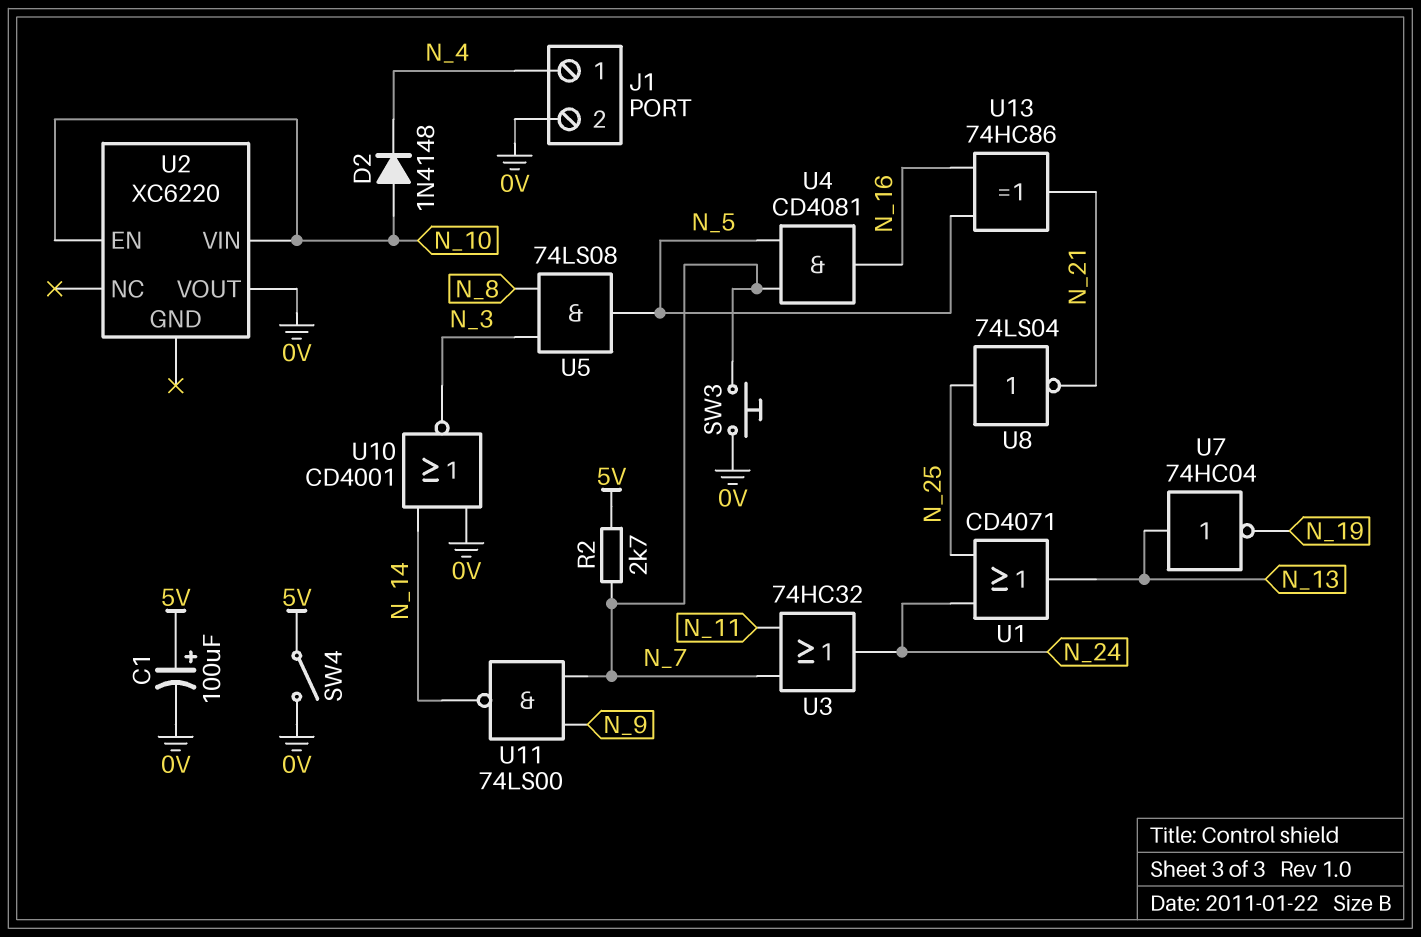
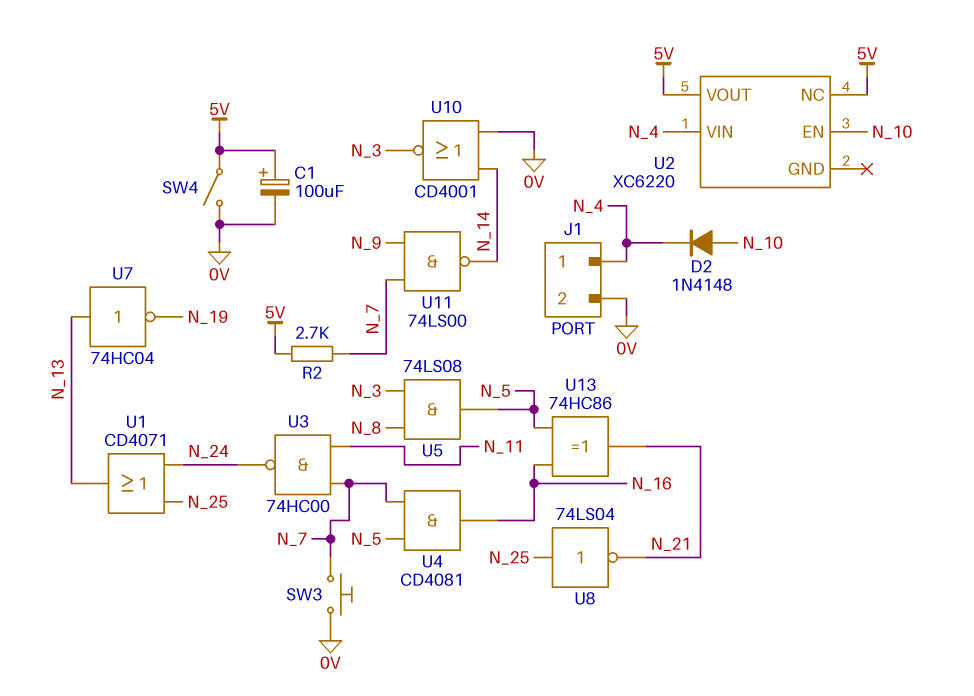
U2 pin NC: none -> 5V
U2 pin VIN: N_10 -> N_4
U2 pin VOUT: 0V -> 5V
U3: OR 74HC32 (in N_7, in N_11, out N_24) -> NAND 74HC00 (in N_7, in N_11, out N_24)

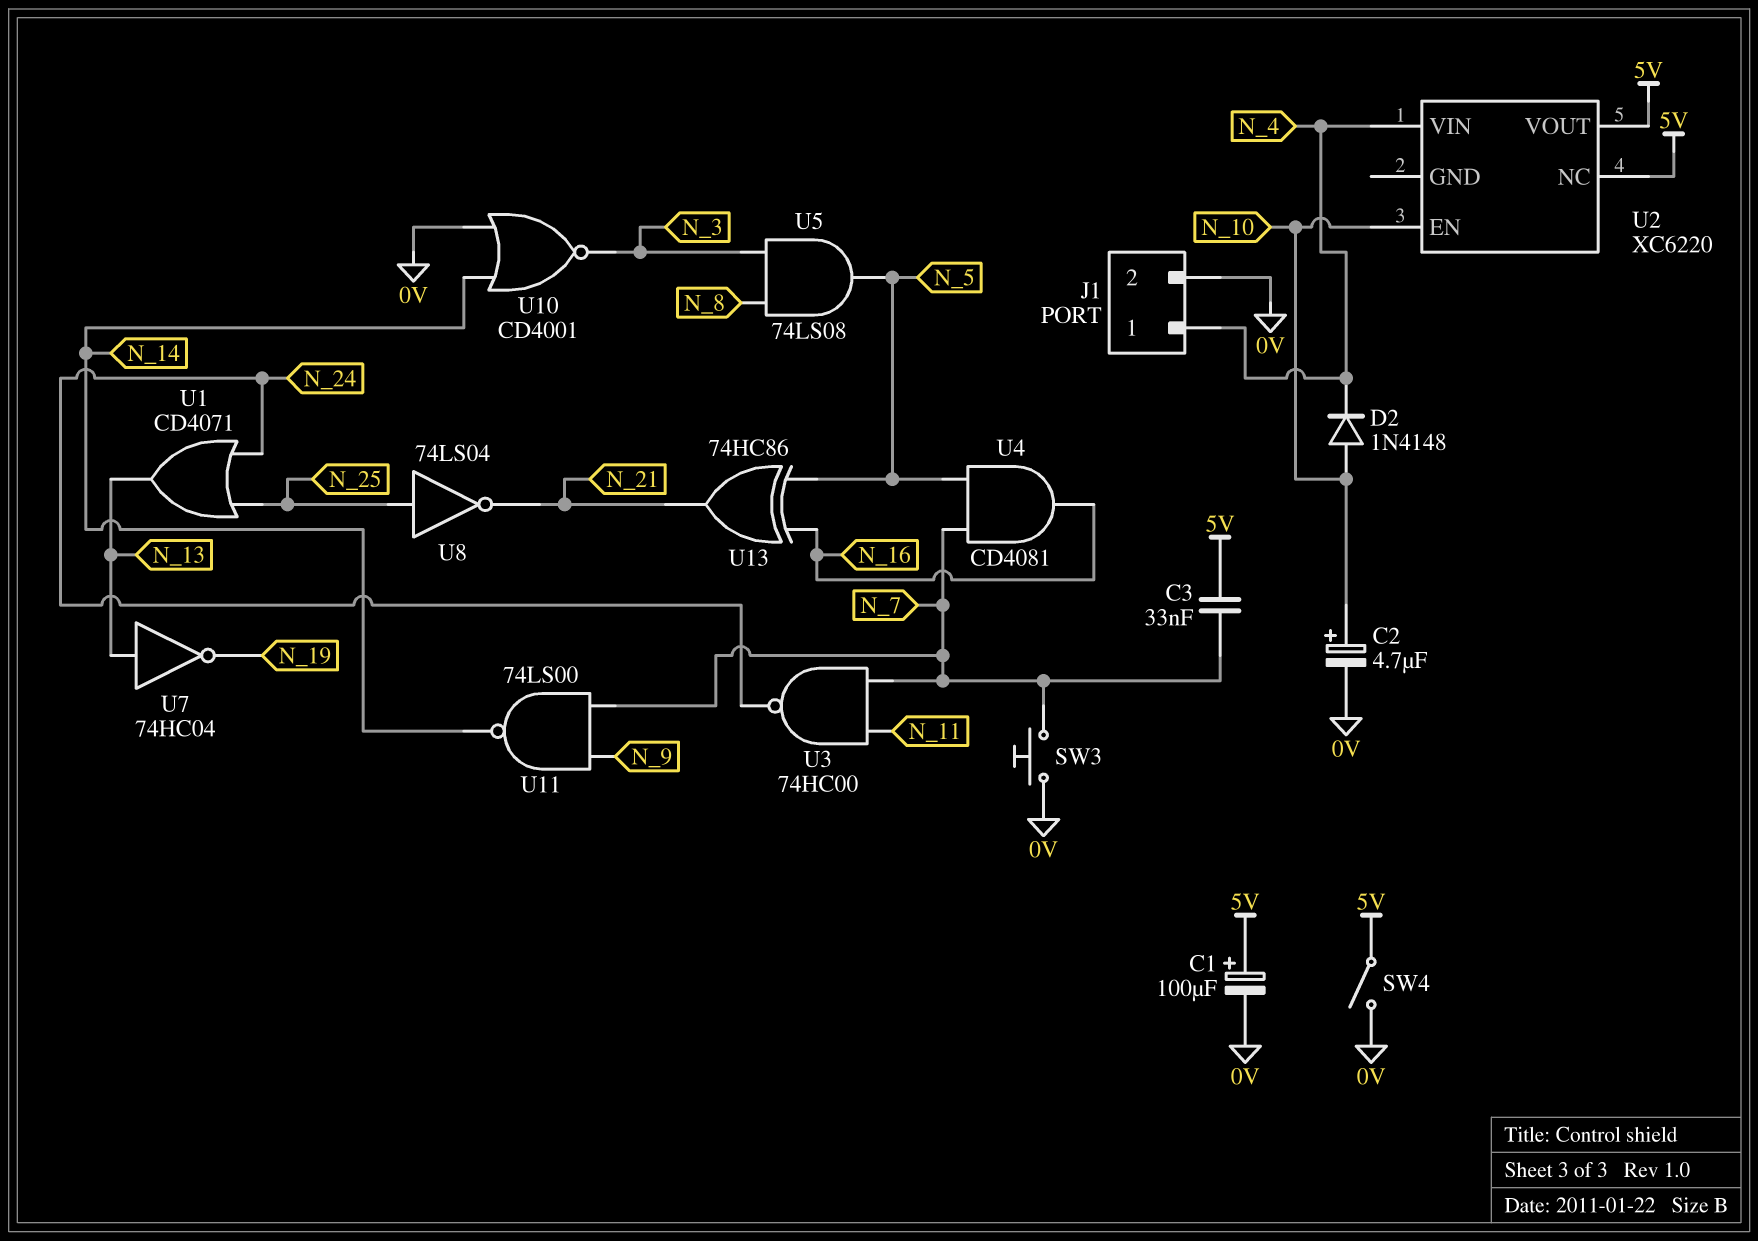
C2: none -> 4.7uF (plus N_10, minus 0V)
C3: none -> 33nF (5V, N_7)
R2: 2.7k (5V, N_7) -> none

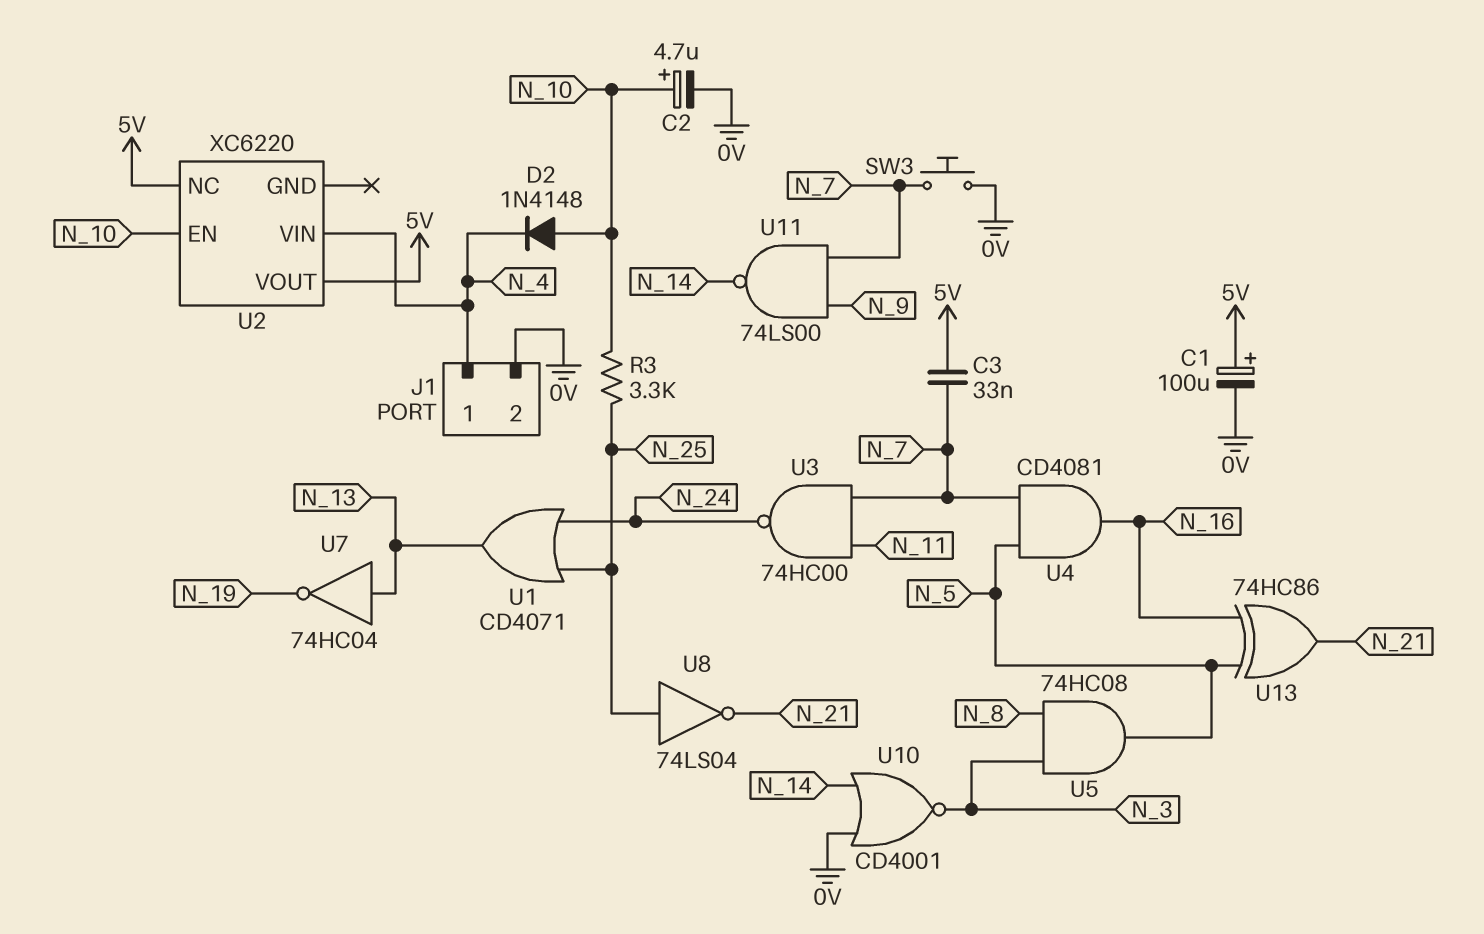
R3: none -> 3.3k (N_10, N_25)
SW4: switch (0V, 5V) -> none
U5: AND 74LS08 (in N_3, in N_8, out N_5) -> AND 74HC08 (in N_3, in N_8, out N_5)

